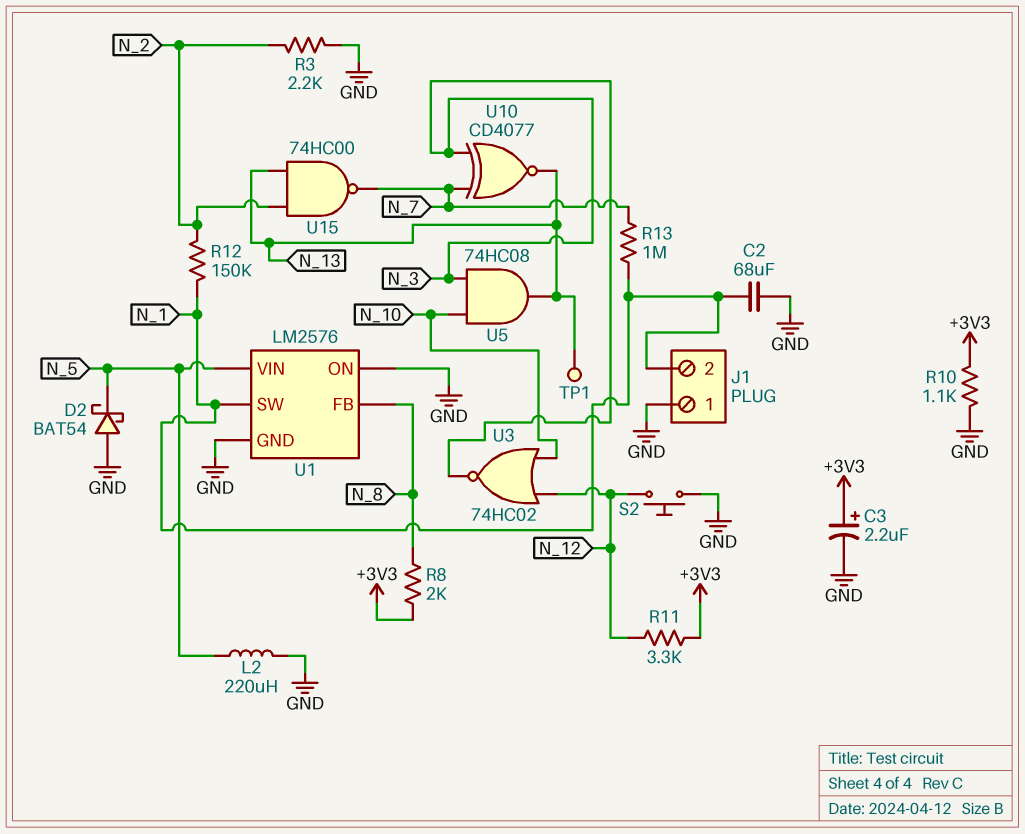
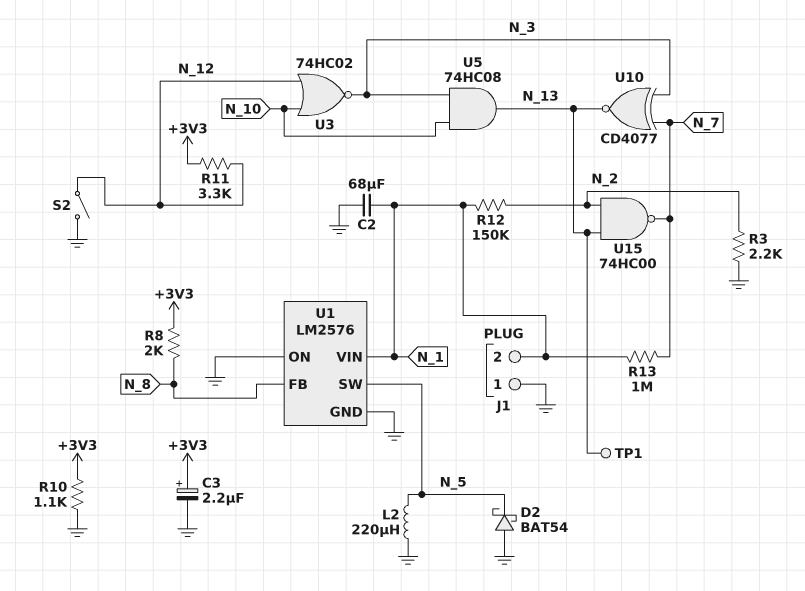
S2: button (GND, N_12) -> switch (GND, N_12)
U1 pin SW: N_1 -> N_5
U1 pin VIN: N_5 -> N_1

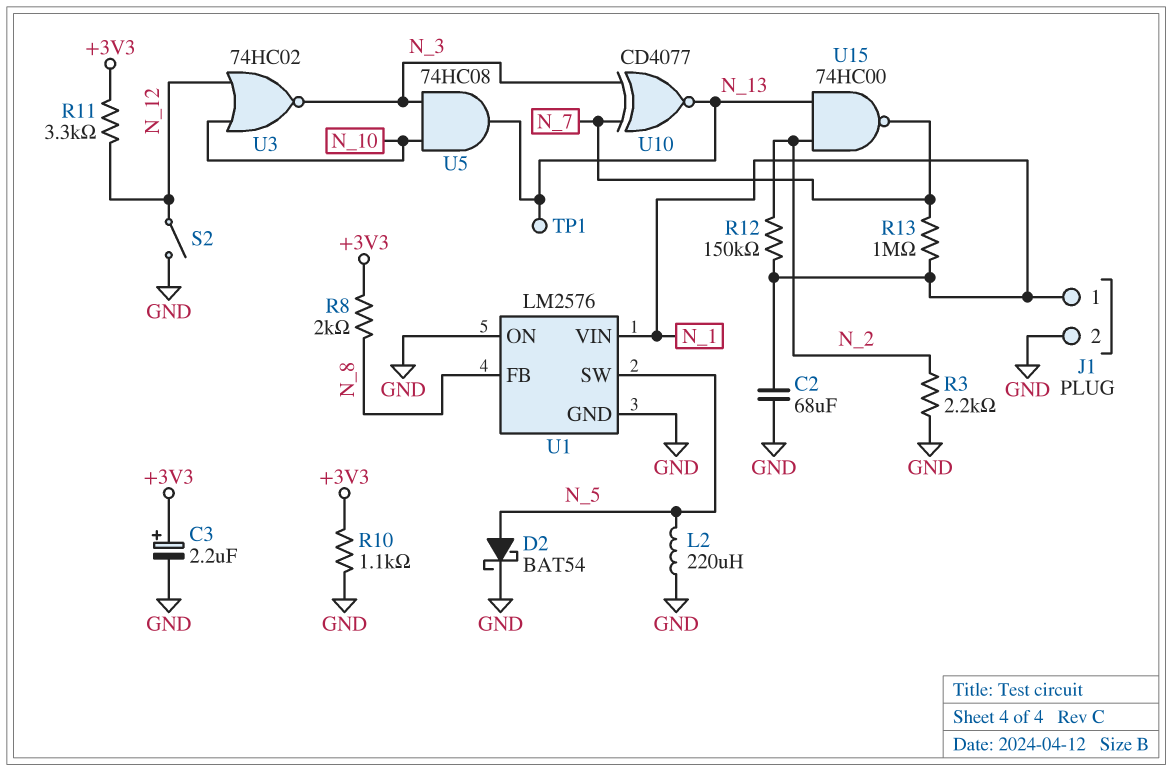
D2: schottky BAT54 (A GND, K N_5) -> schottky BAT54 (A N_5, K GND)
J1 pin 1: GND -> N_1
J1 pin 2: N_1 -> GND

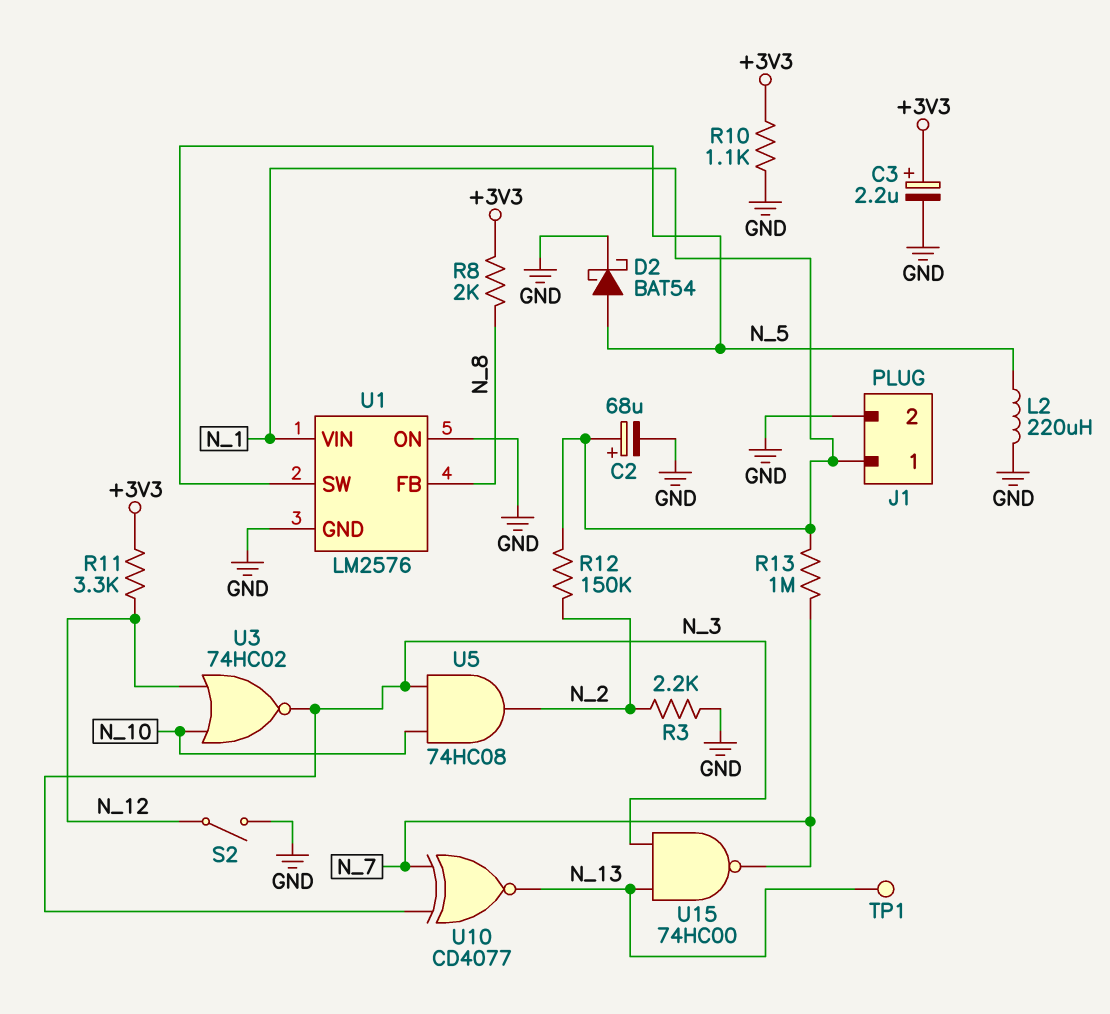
C2: 68uF (GND, N_1) -> 68uF (plus N_1, minus GND)
U5: AND 74HC08 (in N_3, in N_10, out N_13) -> AND 74HC08 (in N_3, in N_10, out N_2)
U15: NAND 74HC00 (in N_2, in N_13, out N_7) -> NAND 74HC00 (in N_3, in N_13, out N_7)

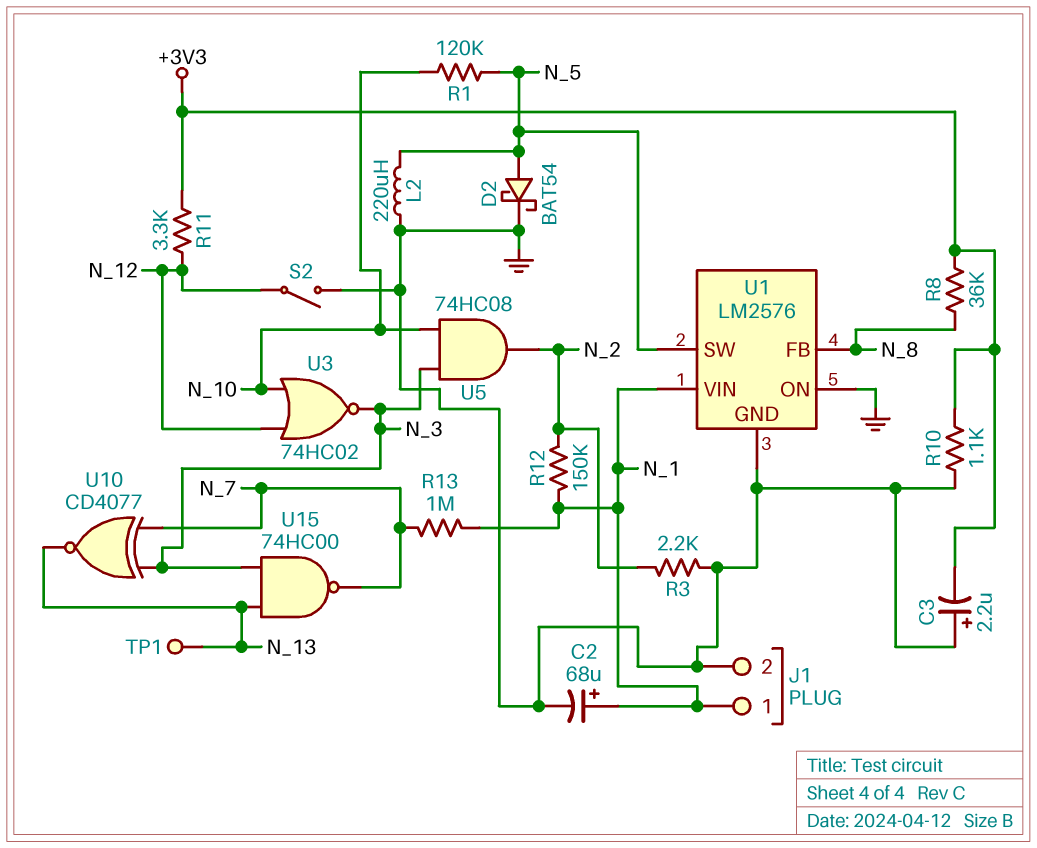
C3: 2.2uF (plus +3V3, minus GND) -> 2.2uF (plus GND, minus +3V3)
R1: none -> 120k (N_5, N_10)
R8: 2k (+3V3, N_8) -> 36k (+3V3, N_8)

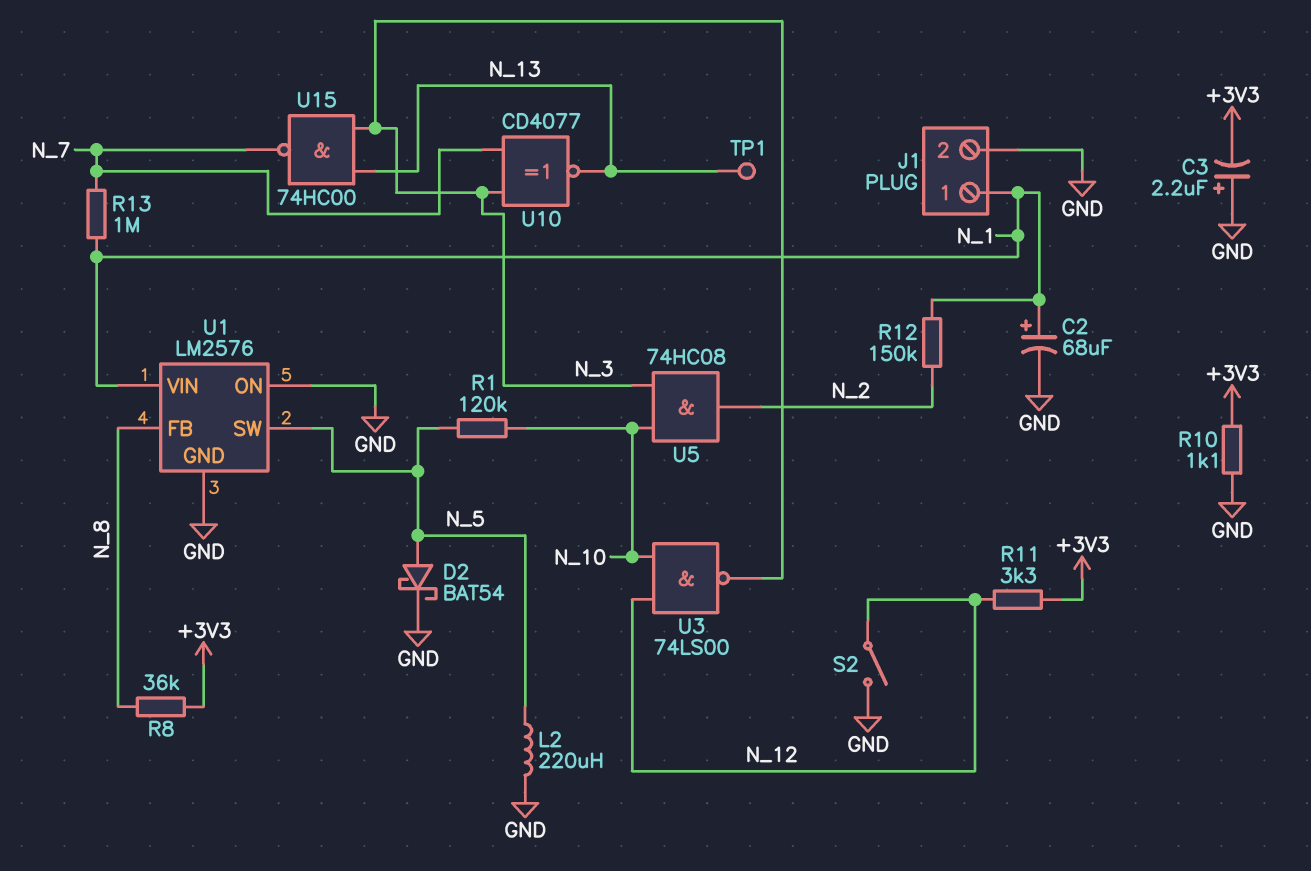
R3: 2.2k (GND, N_2) -> none
U3: NOR 74HC02 (in N_10, in N_12, out N_3) -> NAND 74LS00 (in N_10, in N_12, out N_3)

